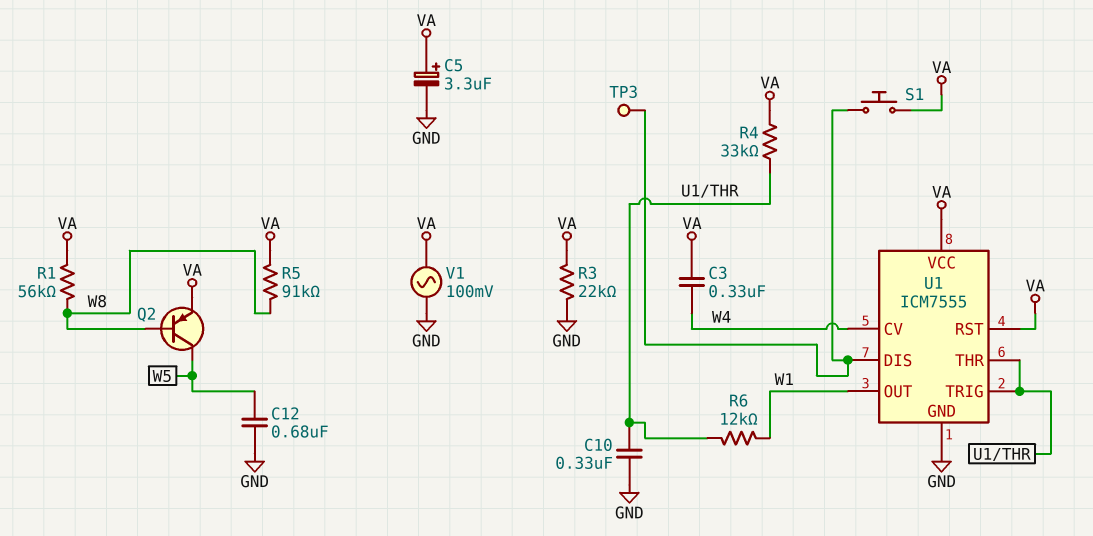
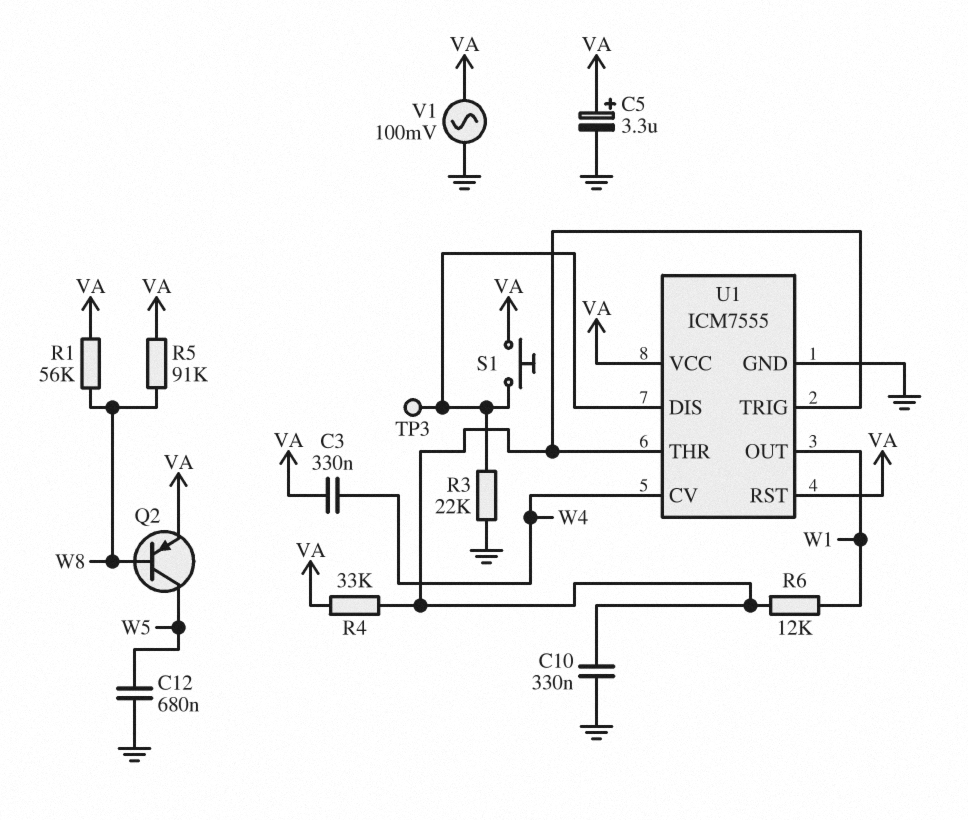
R3: 22k (GND, VA) -> 22k (GND, U1/DIS)

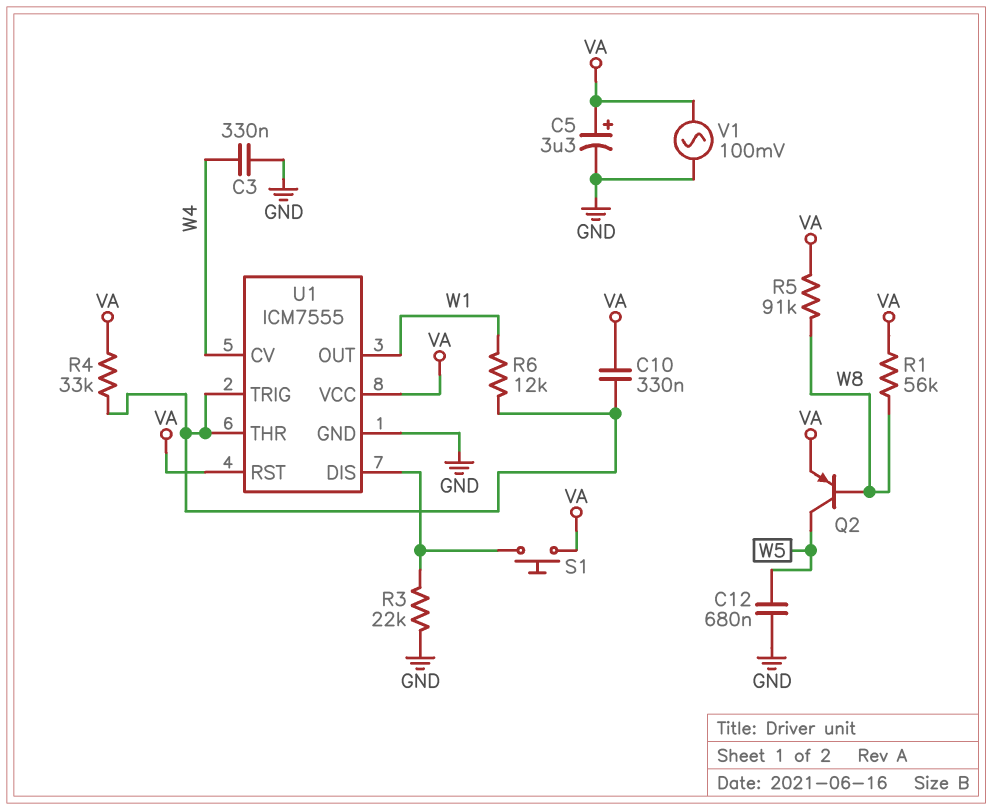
C3: 330nF (VA, W4) -> 330nF (GND, W4)
C10: 330nF (GND, U1/THR) -> 330nF (U1/THR, VA)
TP3: test point (U1/DIS) -> none

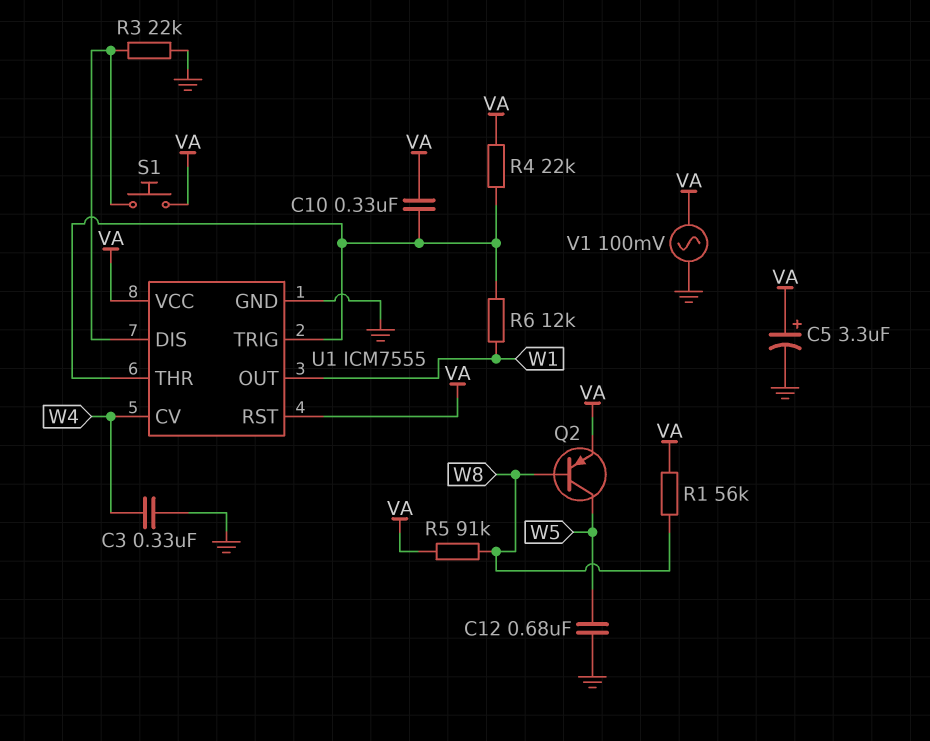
R4: 33k (U1/THR, VA) -> 22k (U1/THR, VA)

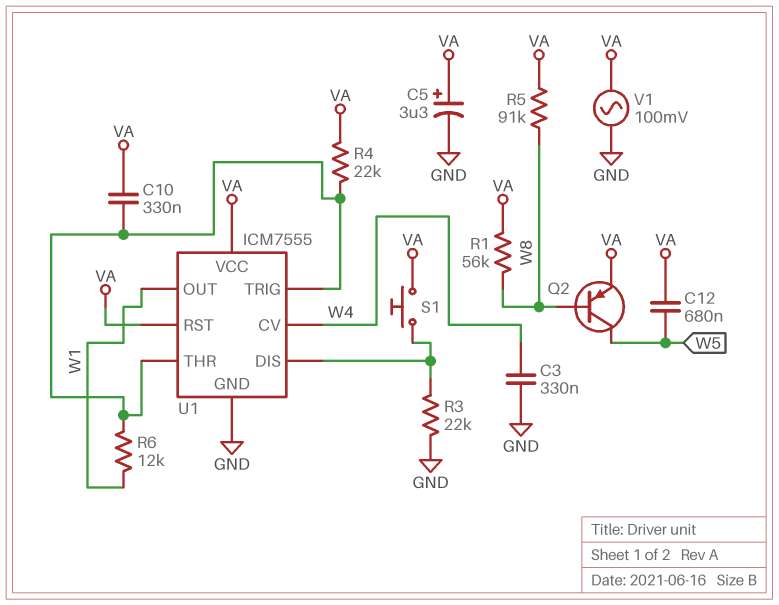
C12: 680nF (GND, W5) -> 680nF (VA, W5)

